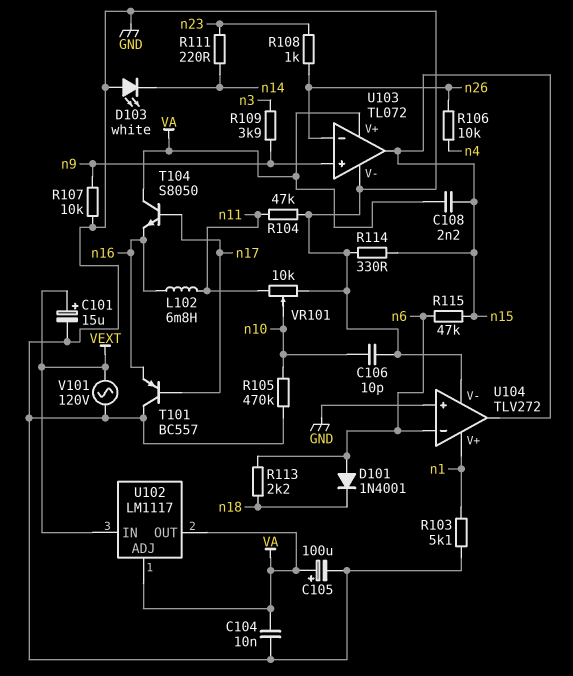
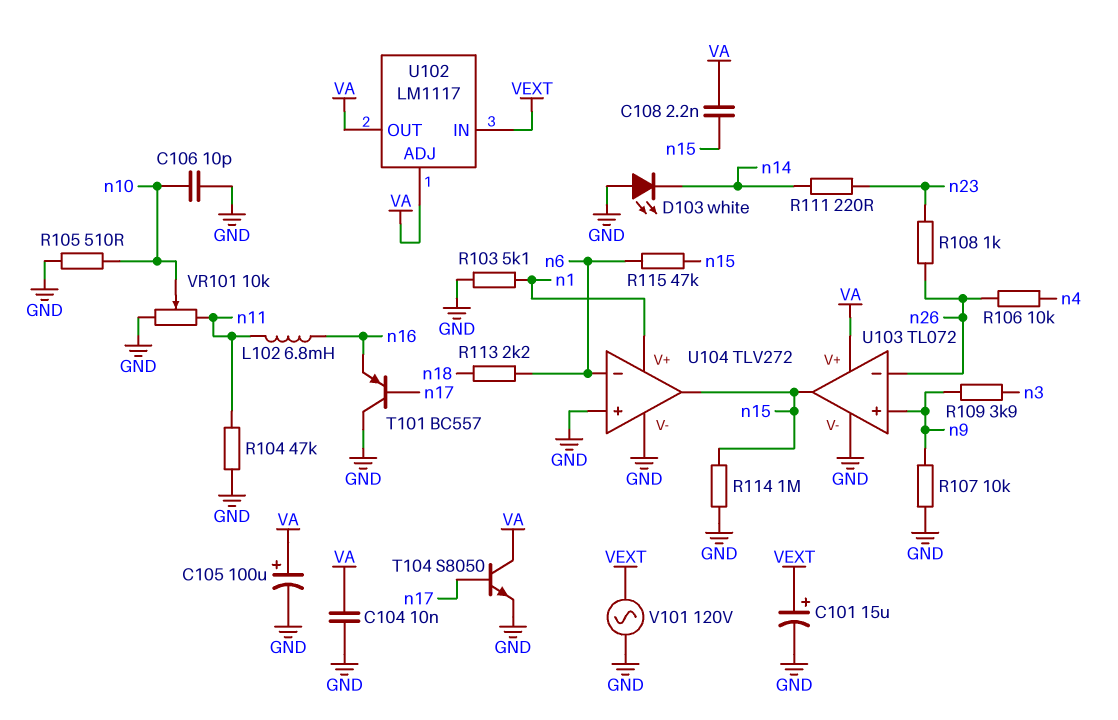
D101: diode 1N4001 (A n6, K n18) -> none
R105: 470k (GND, n10) -> 510 (GND, n10)
R114: 330 (GND, n15) -> 1M (GND, n15)
T104: NPN S8050 (B n17, C VA, E n16) -> NPN S8050 (B n17, C VA, E GND)

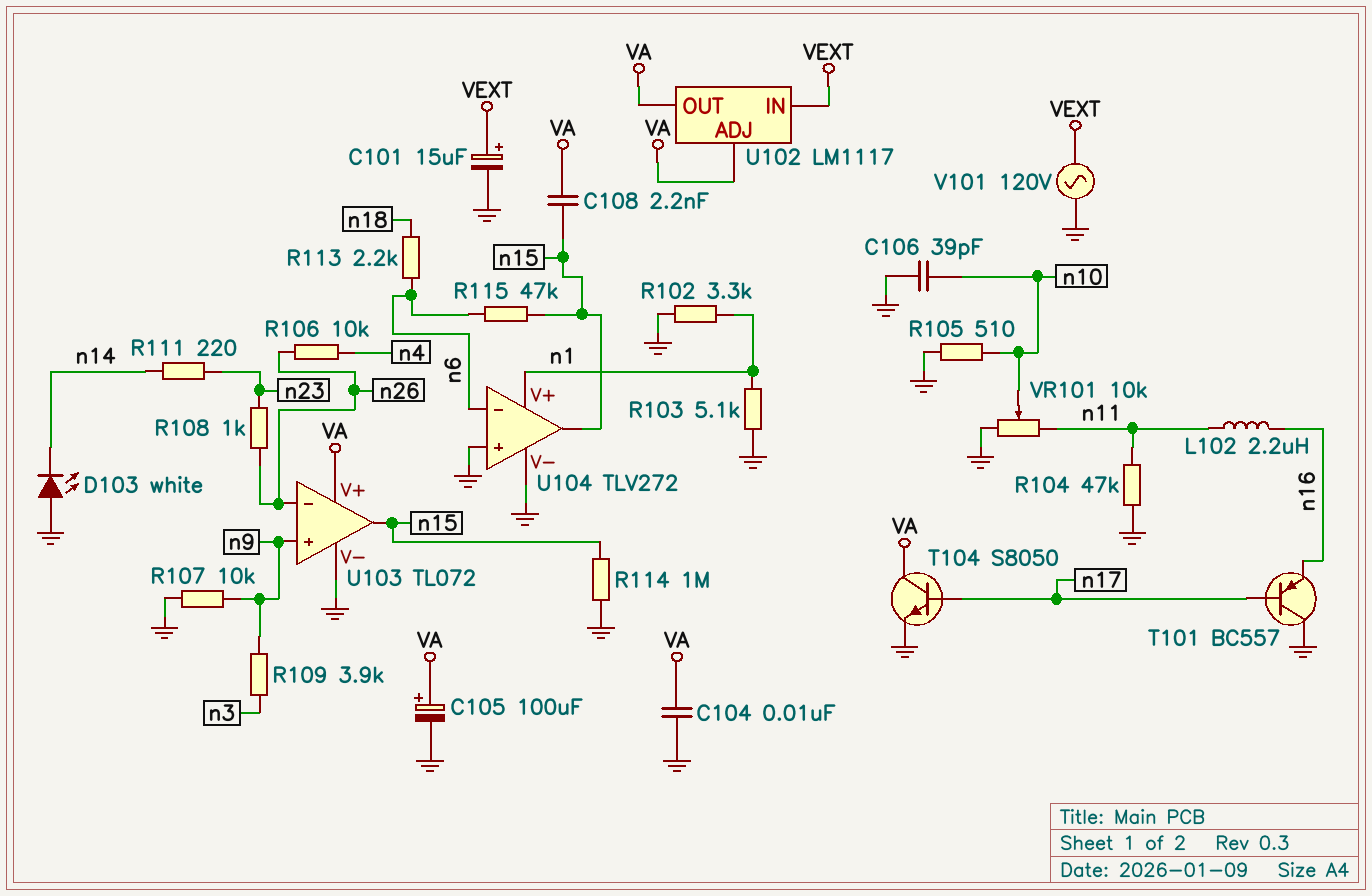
C106: 10pF (GND, n10) -> 39pF (GND, n10)
L102: 6.8mH (n11, n16) -> 2.2uH (n11, n16)
R102: none -> 3.3k (GND, n1)

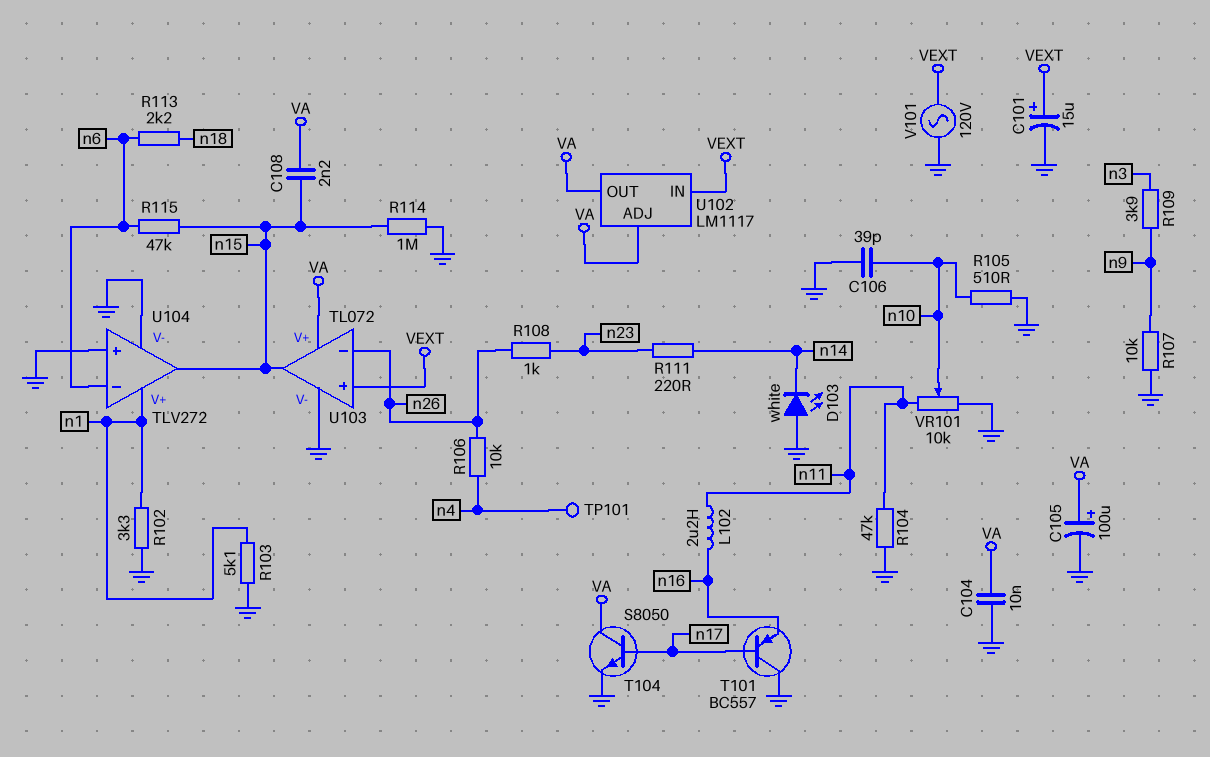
TP101: none -> test point (n4)
U103 pin in+: n9 -> VEXT

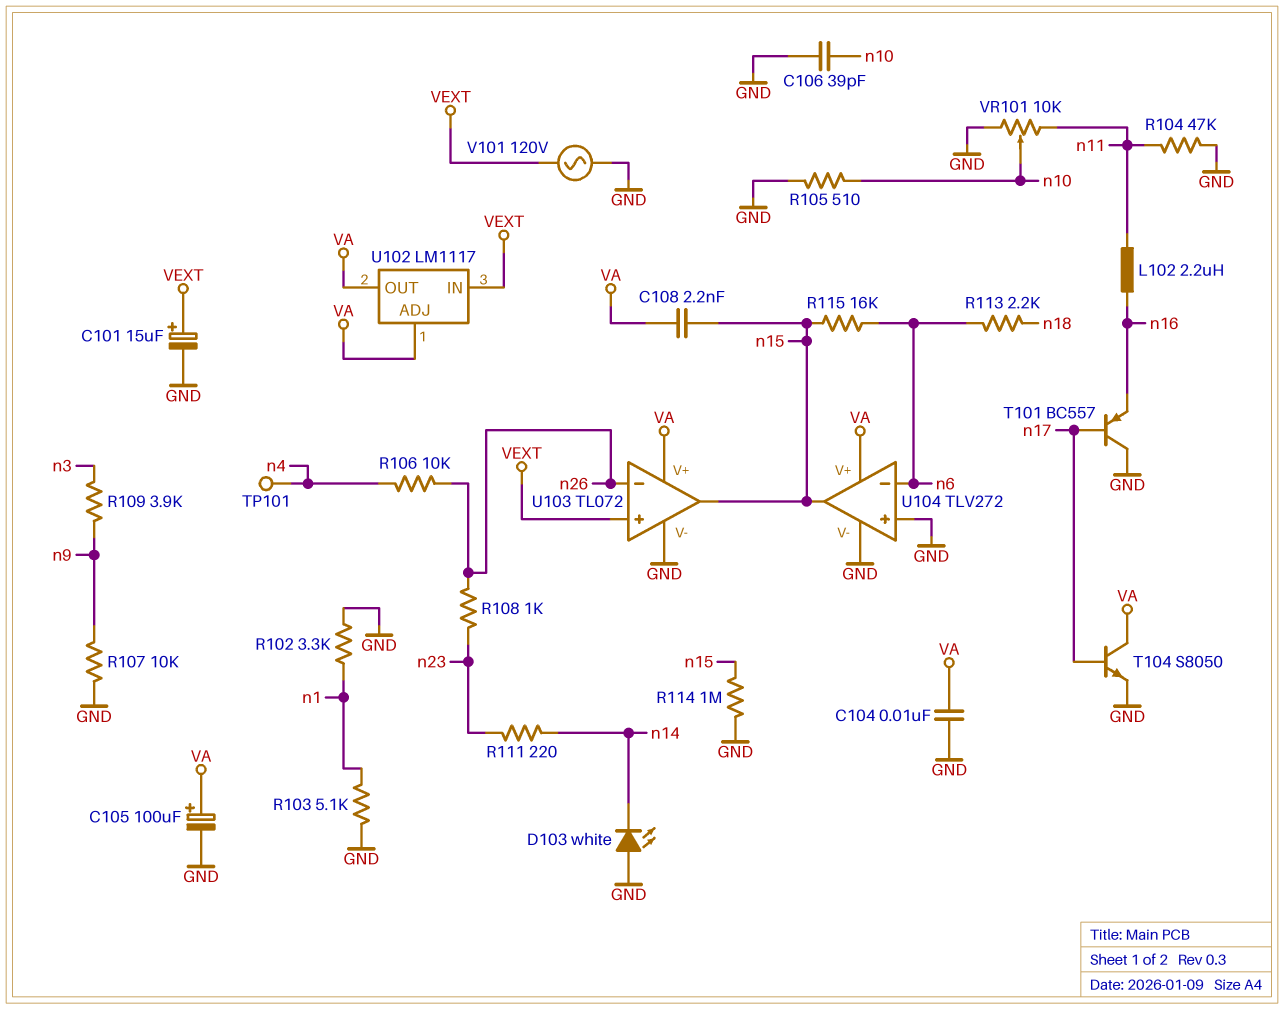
R115: 47k (n6, n15) -> 16k (n6, n15)
U104 pin V+: n1 -> VA

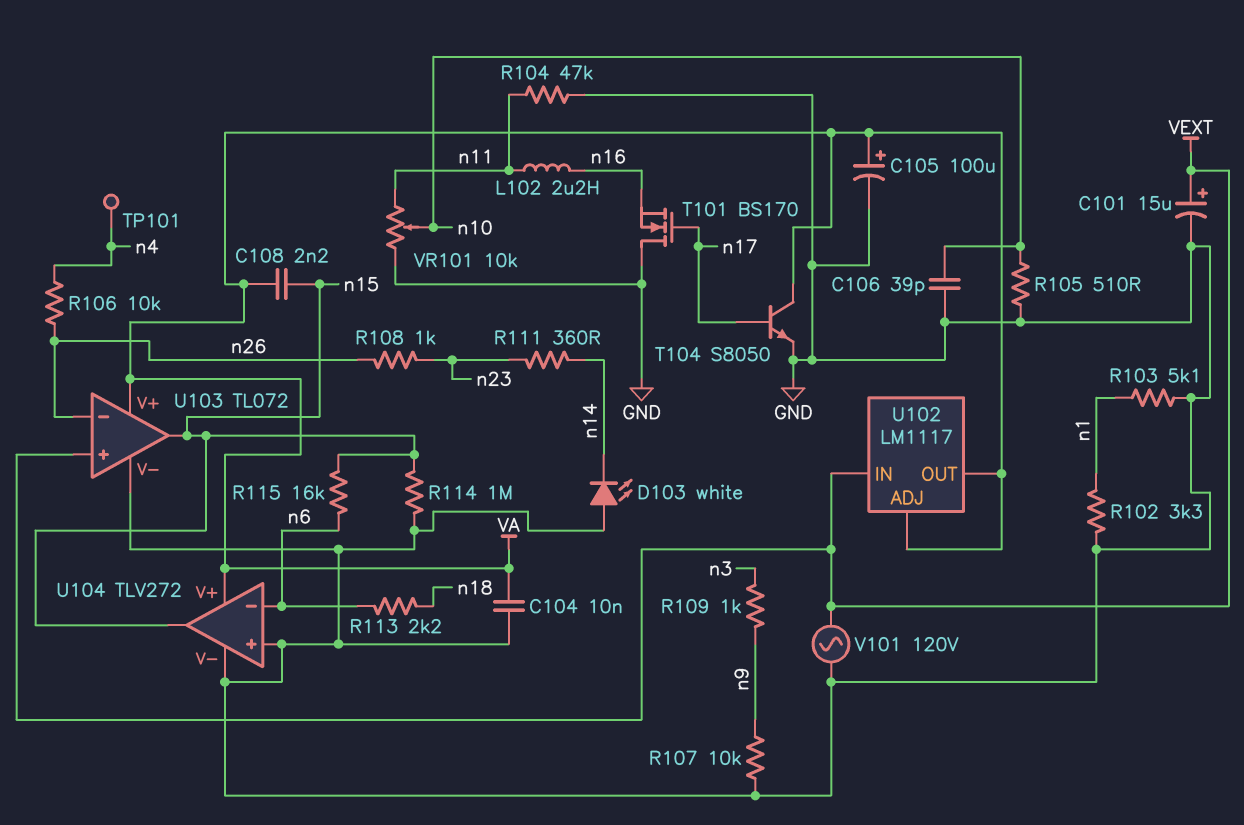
R109: 3.9k (n3, n9) -> 1k (n3, n9)
R111: 220 (n14, n23) -> 360 (n14, n23)
T101: PNP BC557 (B n17, C GND, E n16) -> NMOS BS170 (G n17, D GND, S n16)

